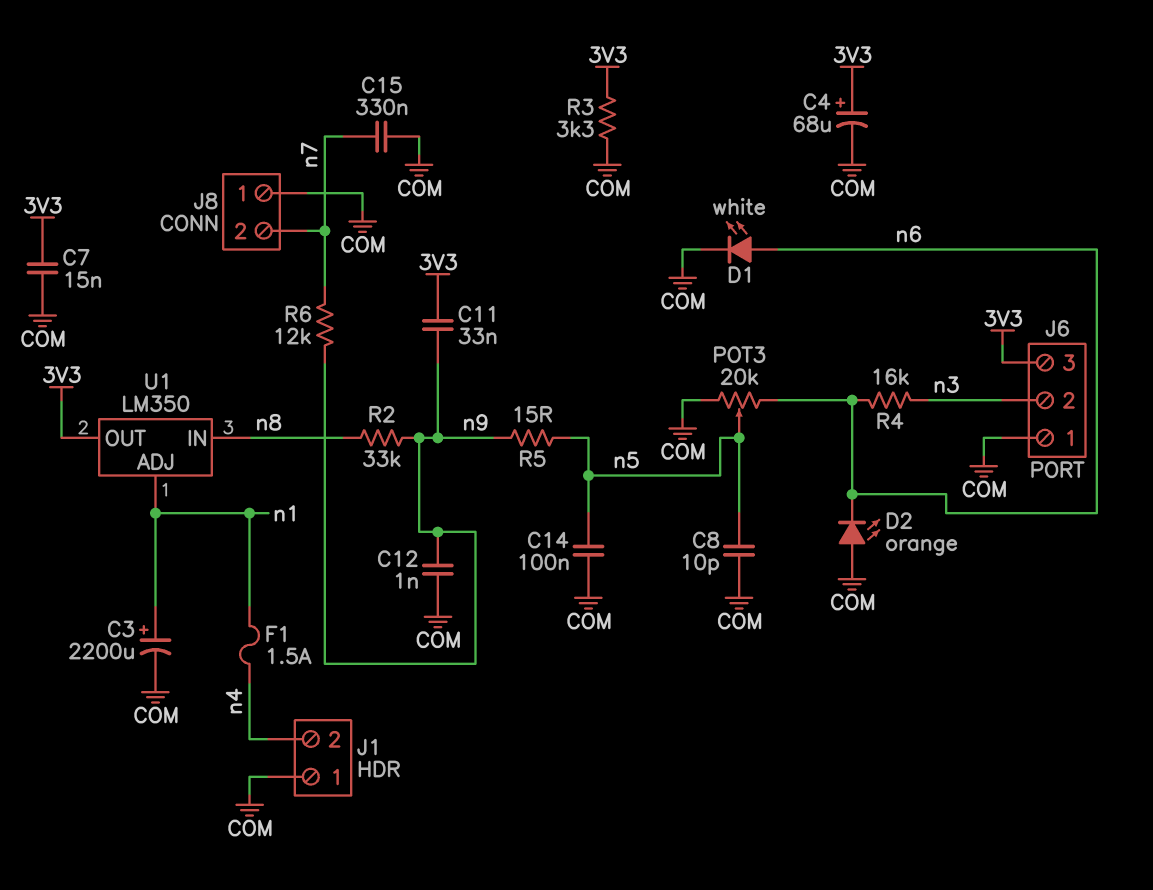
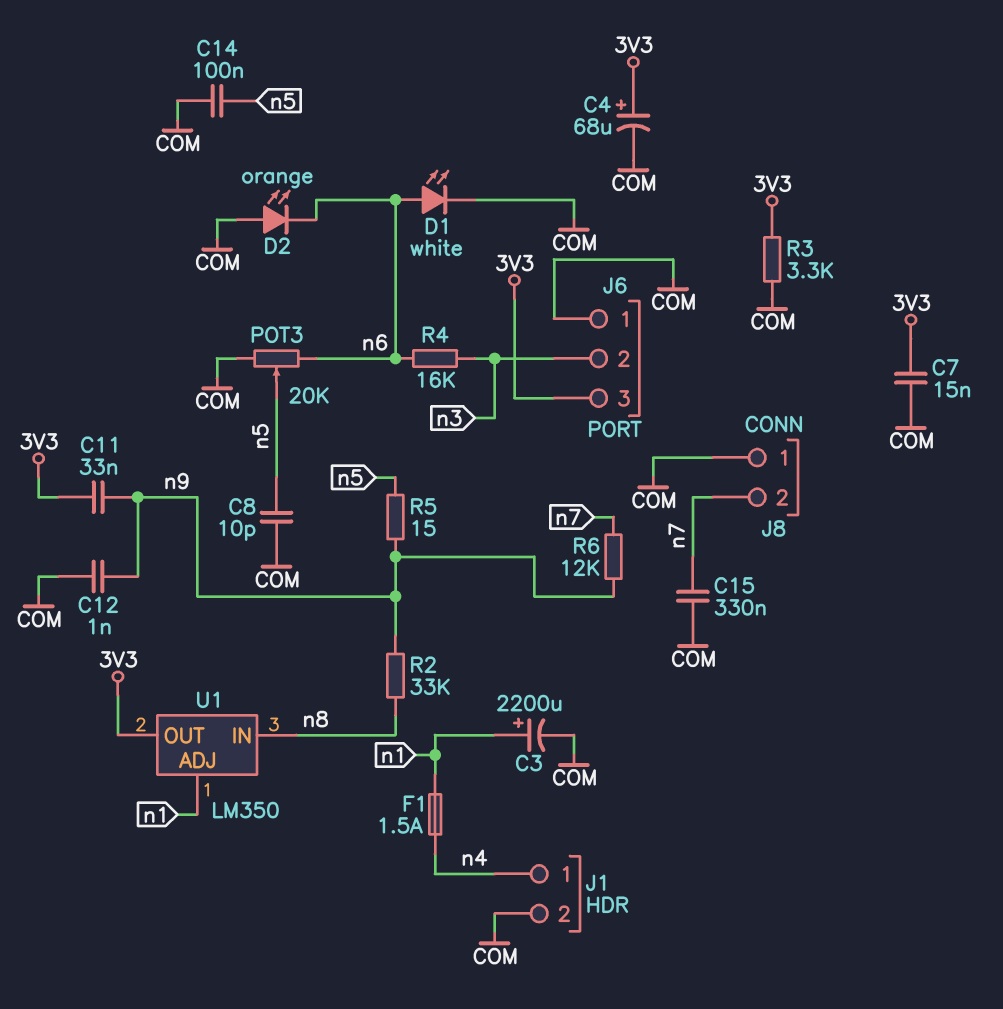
J1 pin 1: COM -> n4
J1 pin 2: n4 -> COM

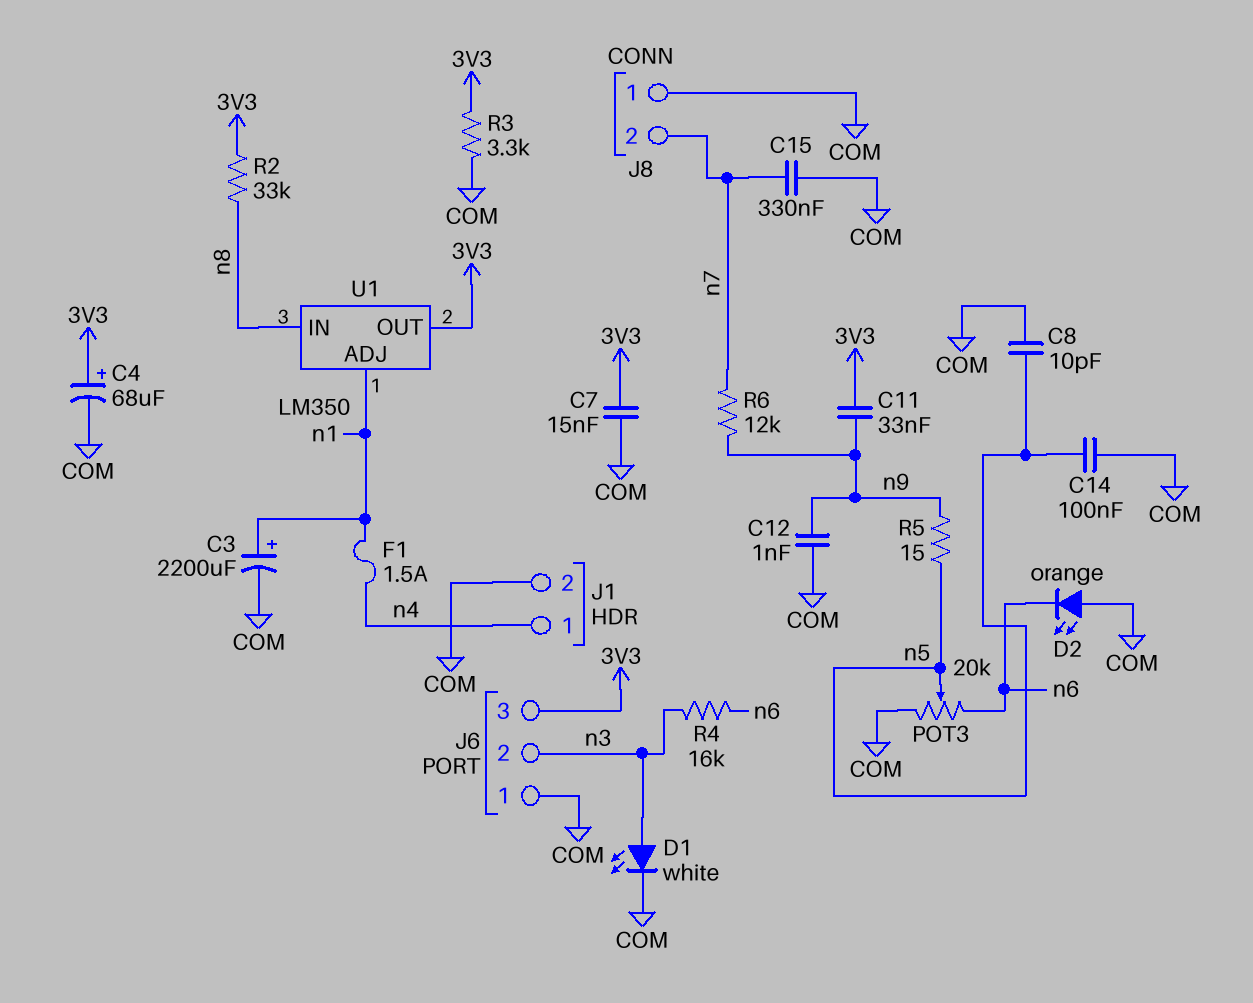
D1: LED white (A n6, K COM) -> LED white (A n3, K COM)
R2: 33k (n8, n9) -> 33k (3V3, n8)

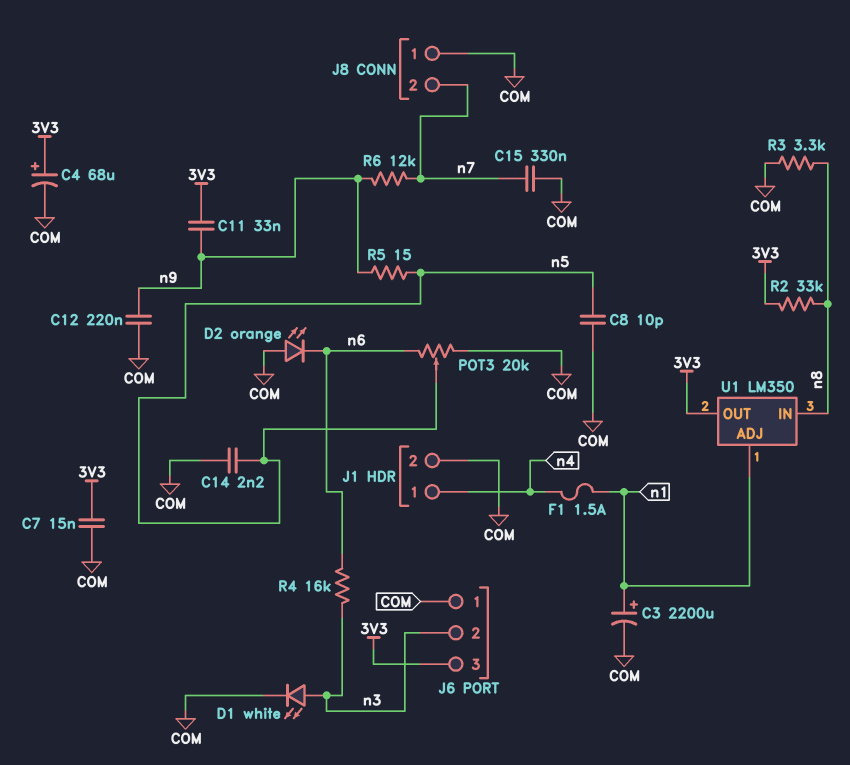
C12: 1nF (COM, n9) -> 220nF (COM, n9)
C14: 100nF (COM, n5) -> 2.2nF (COM, n5)
R3: 3.3k (3V3, COM) -> 3.3k (COM, n8)

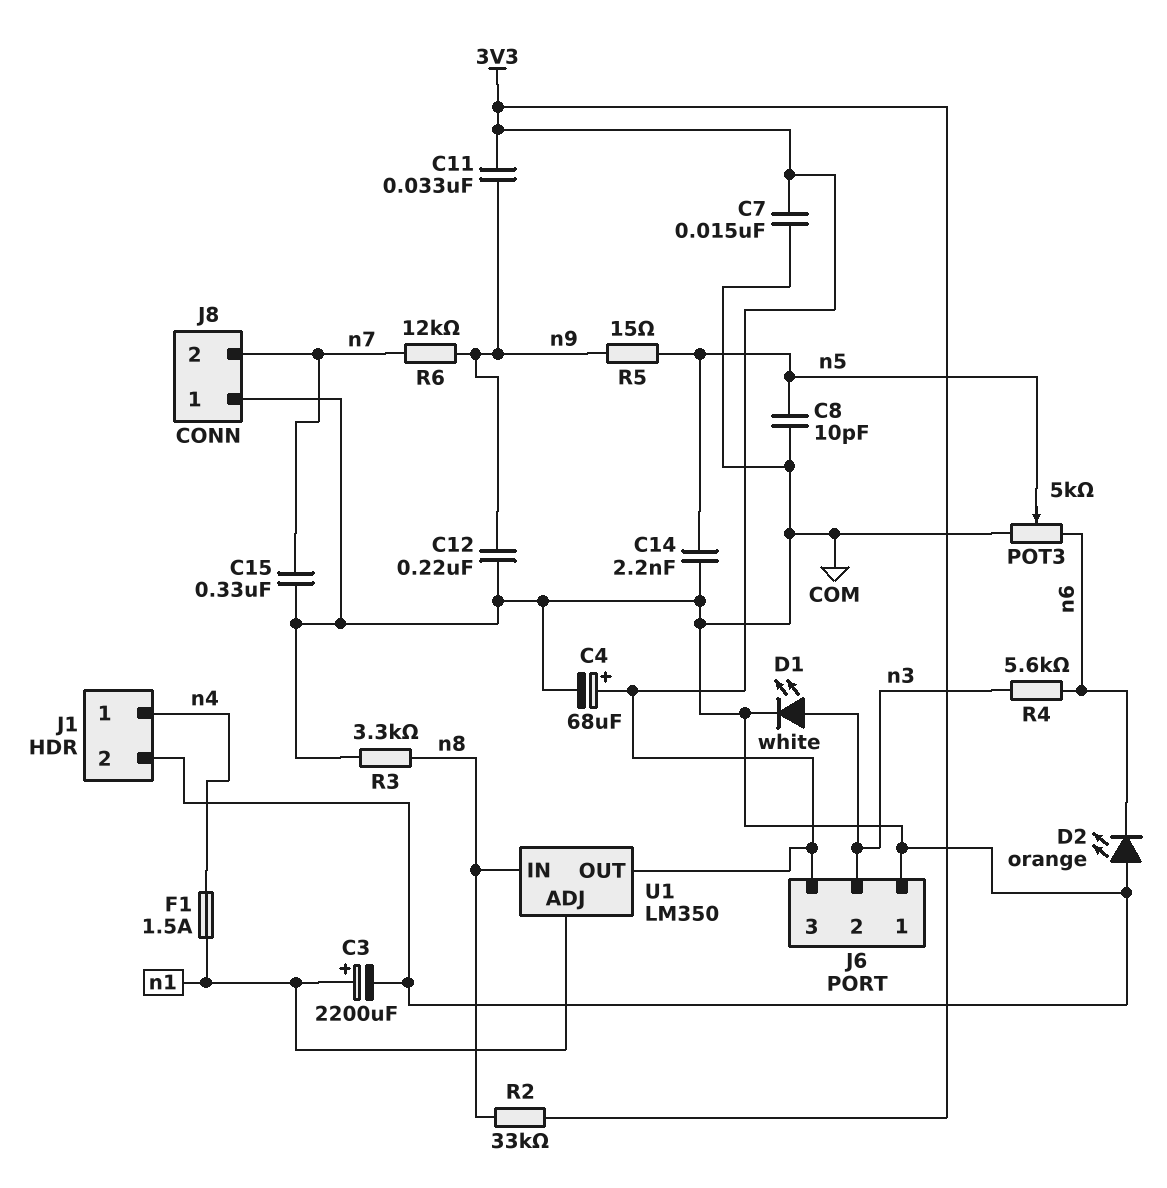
POT3: 20k (COM, n6, wiper n5) -> 5k (COM, n6, wiper n5)
R4: 16k (n3, n6) -> 5.6k (n3, n6)

